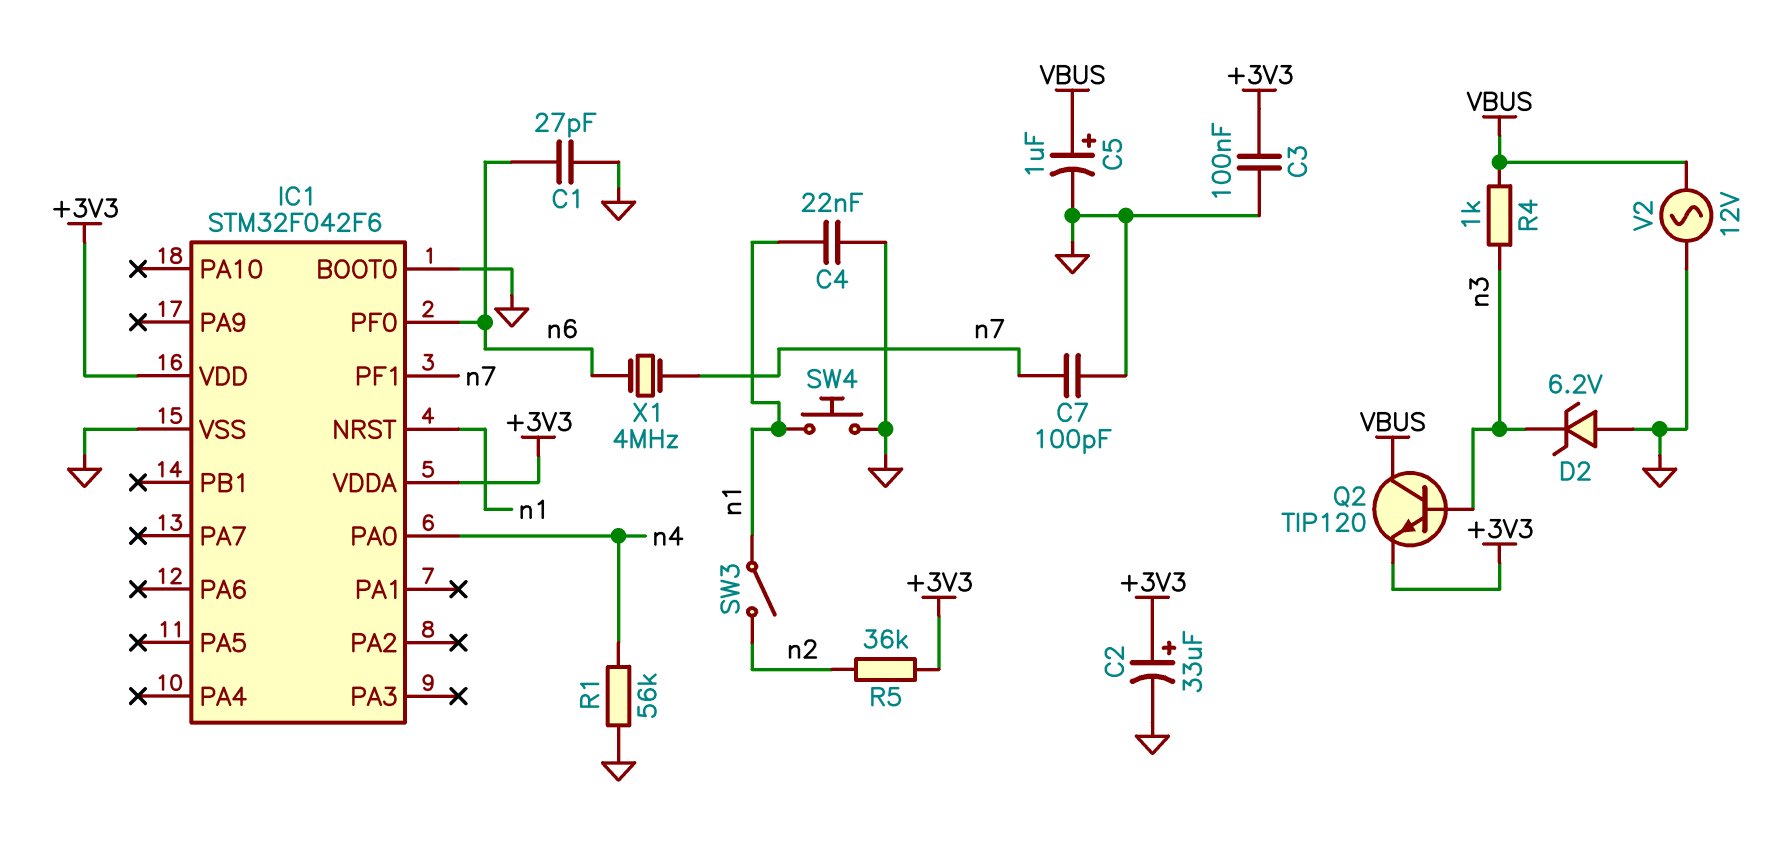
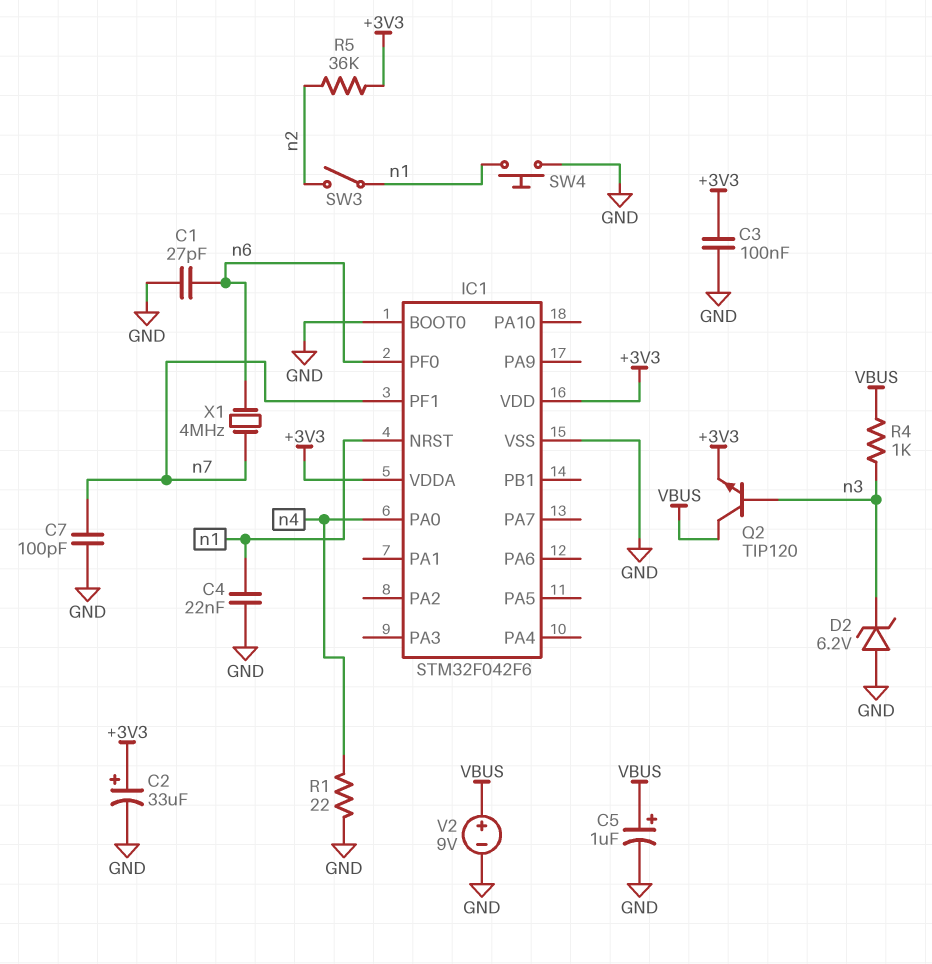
R1: 56k (GND, n4) -> 22 (GND, n4)
V2: AC 12V (GND, VBUS) -> 9V (plus VBUS, minus GND)

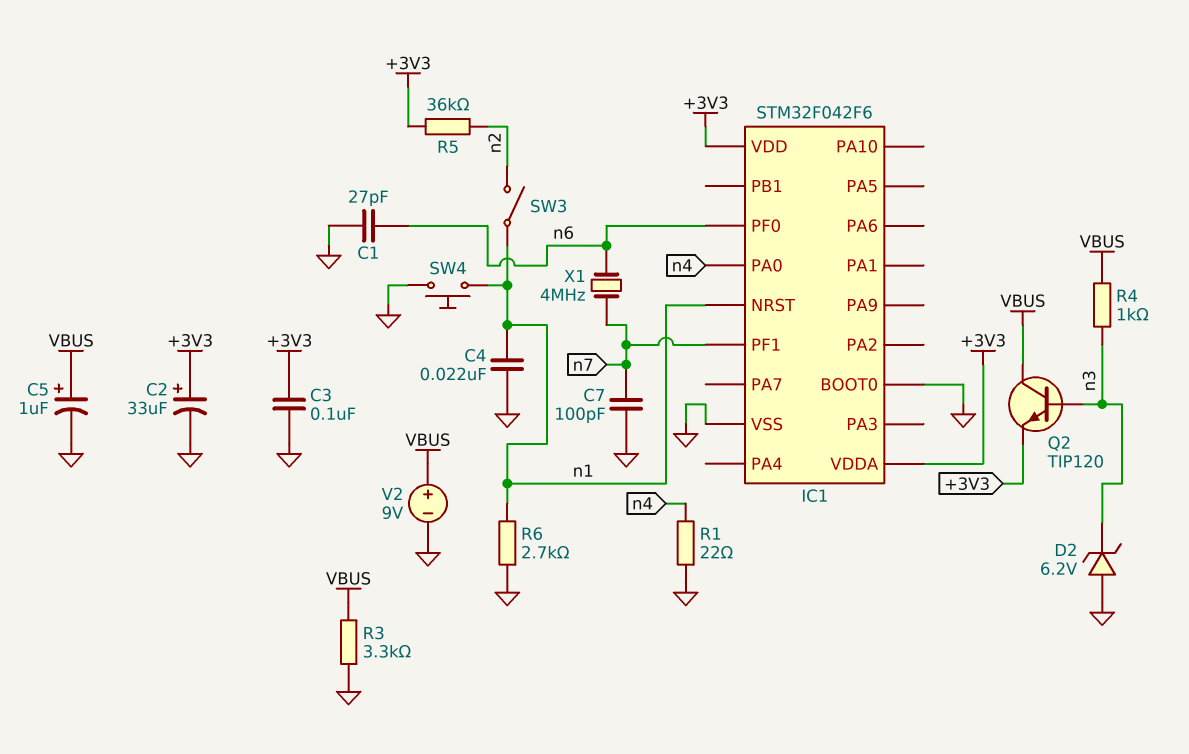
R3: none -> 3.3k (GND, VBUS)
R6: none -> 2.7k (GND, n1)

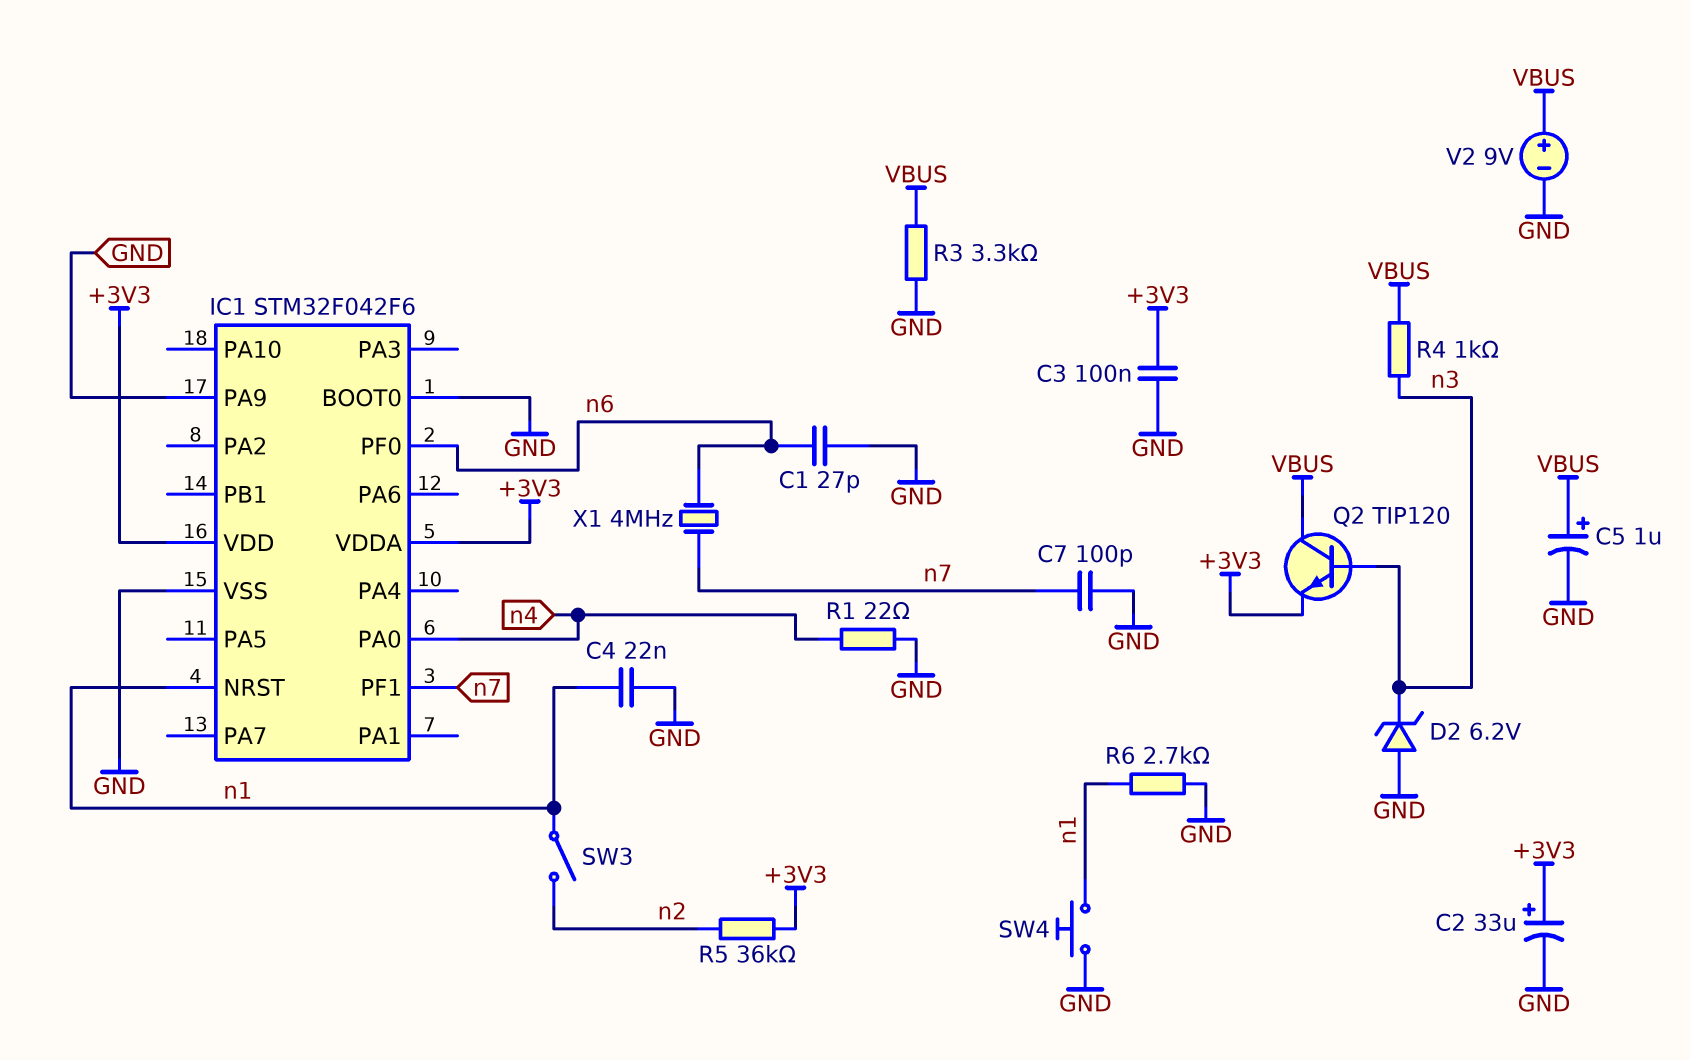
IC1 pin PA9: none -> GND

